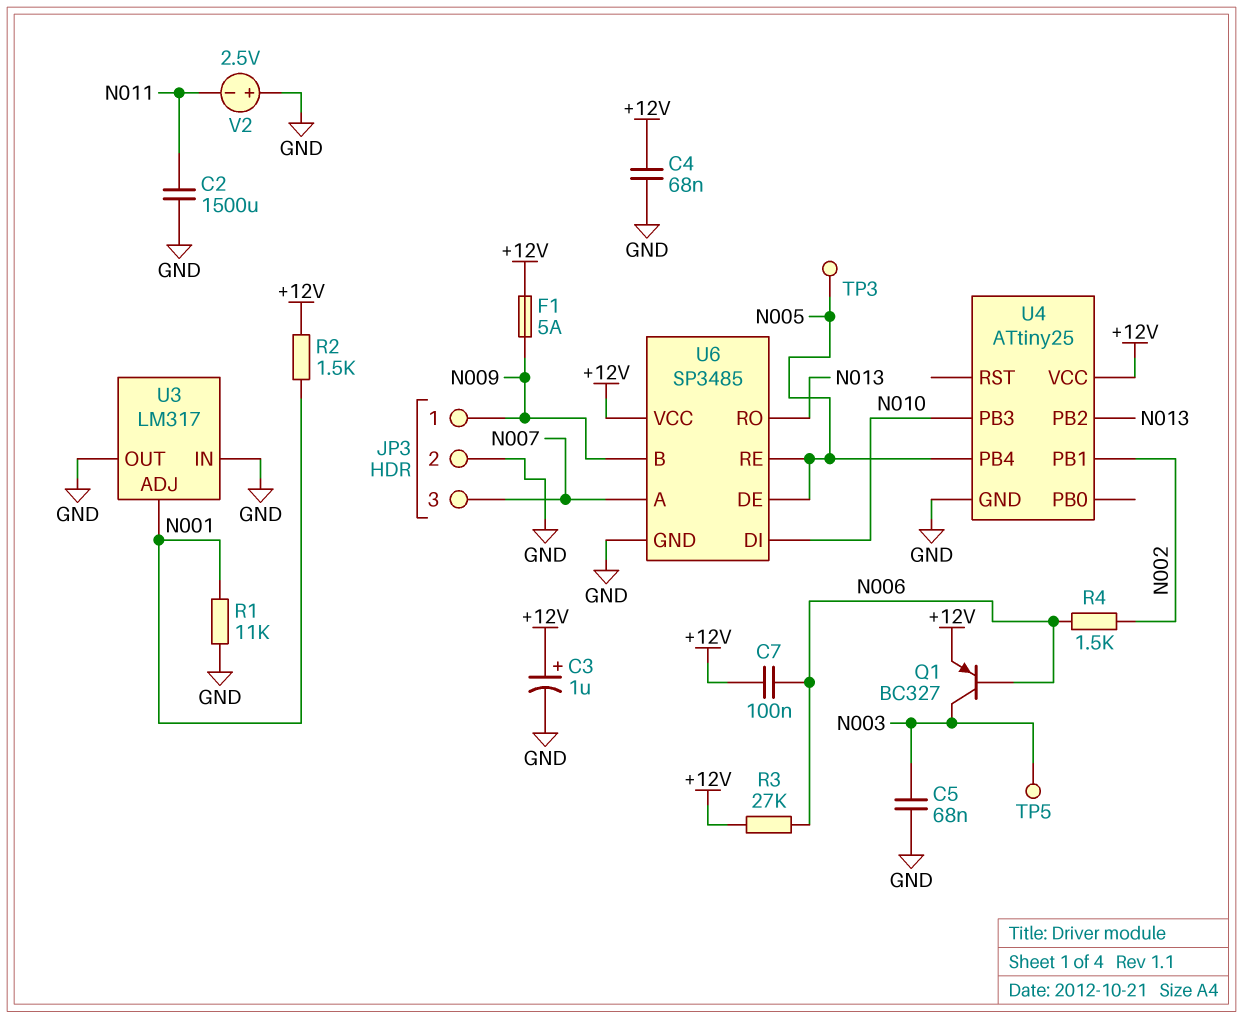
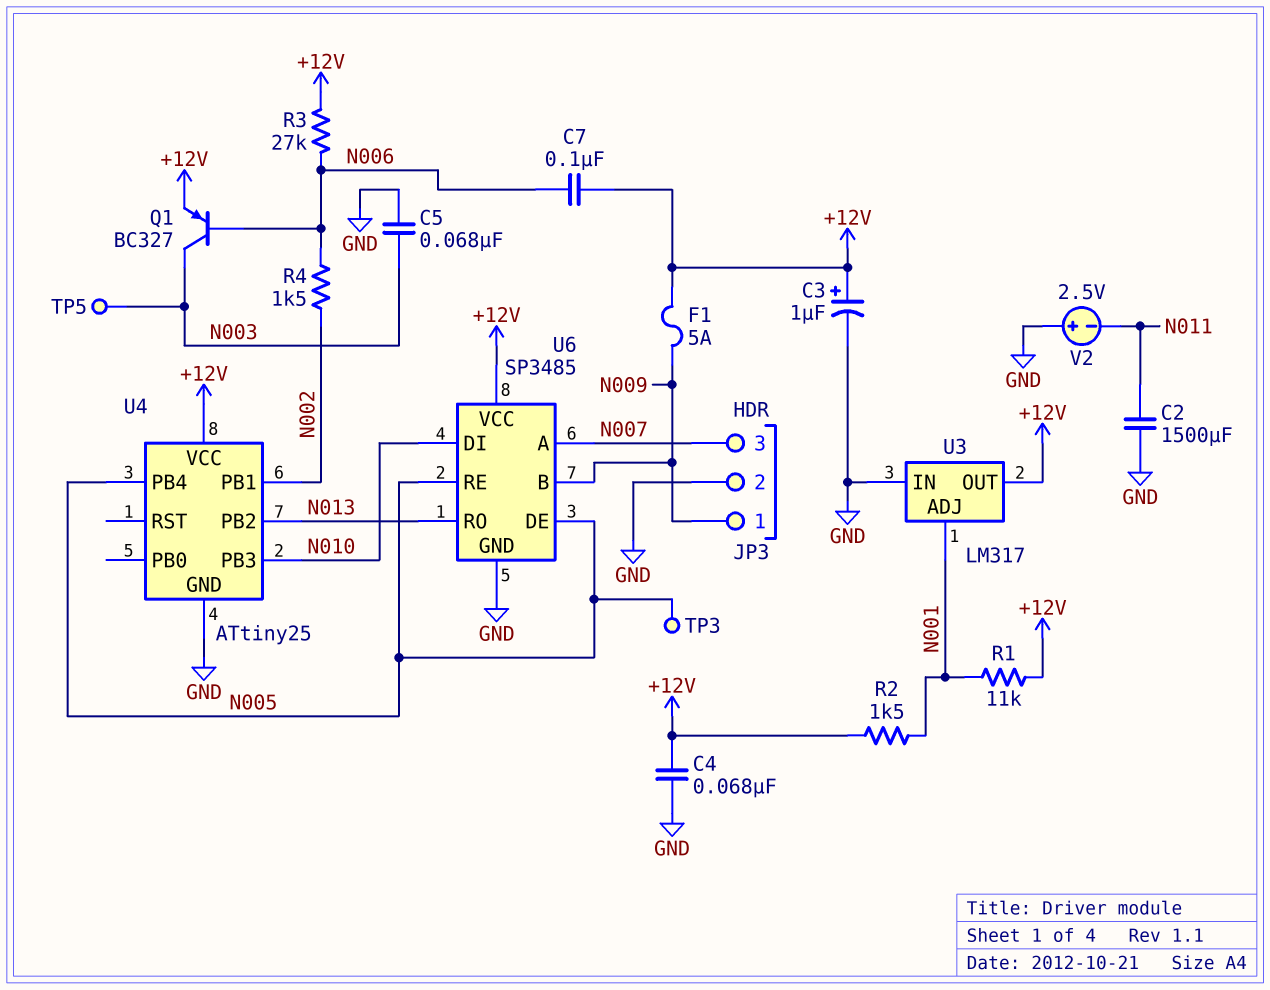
R1: 11k (GND, N001) -> 11k (+12V, N001)
U3 pin OUT: GND -> +12V

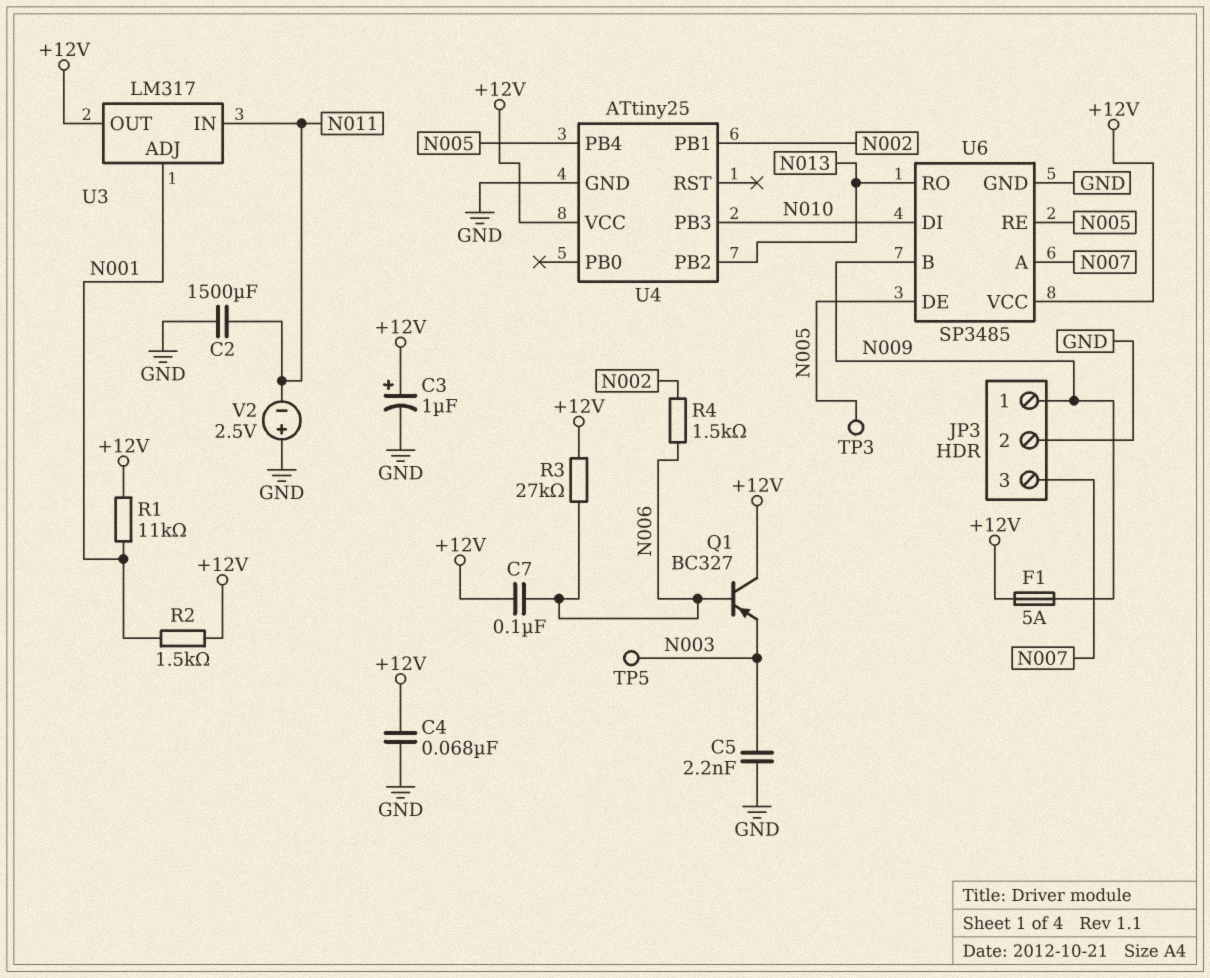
C5: 68nF (GND, N003) -> 2.2nF (GND, N003)
Q1: PNP BC327 (B N006, C N003, E +12V) -> PNP BC327 (B N006, C +12V, E N003)
U3 pin IN: GND -> N011

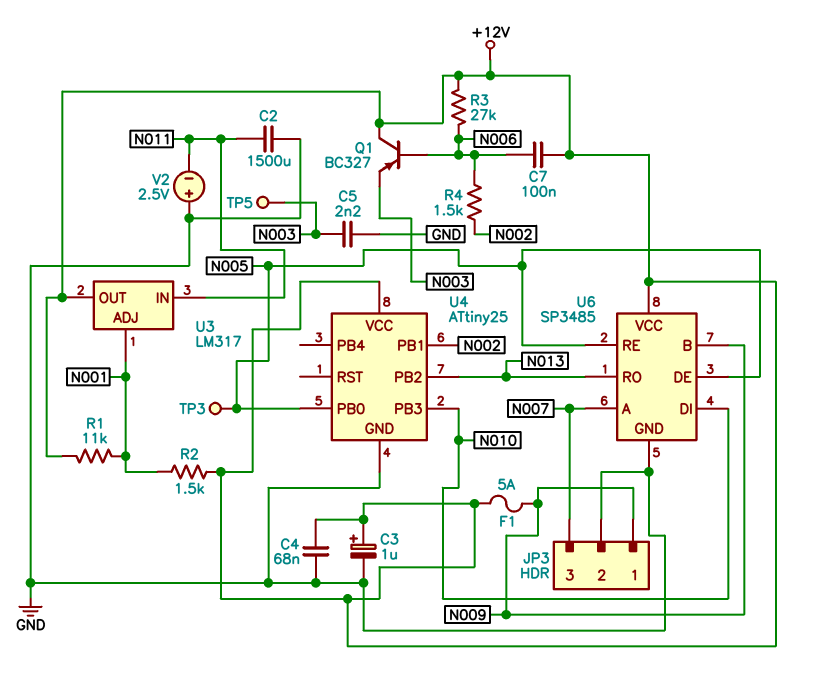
U4 pin PB0: none -> N005
U4 pin PB4: N005 -> none

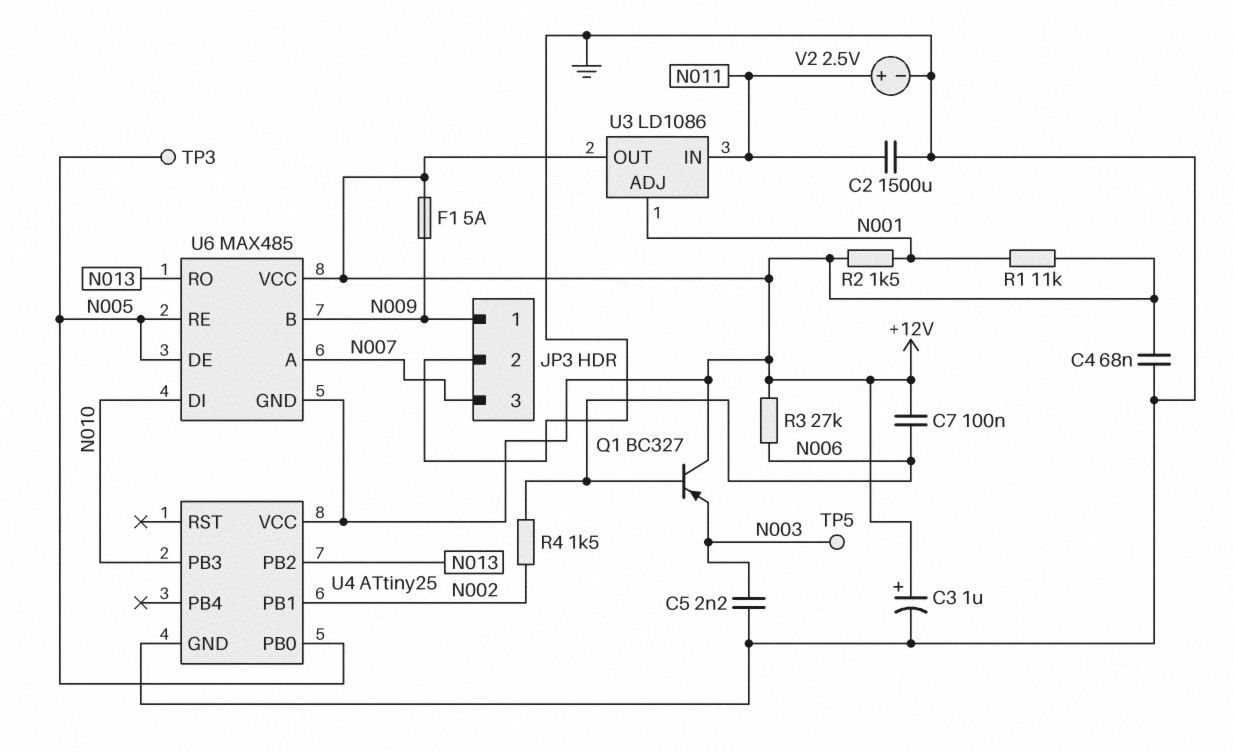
U3: LM317 -> LD1086
U6: SP3485 -> MAX485
U6 pin GND: GND -> +12V
V2: 2.5V (plus GND, minus N011) -> 2.5V (plus N011, minus GND)

